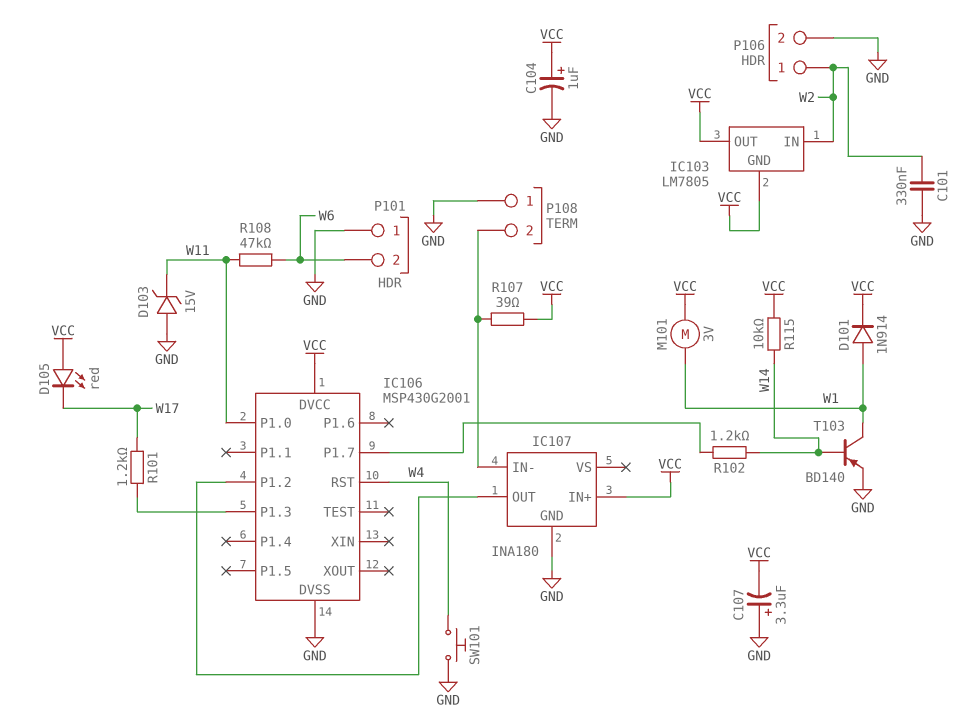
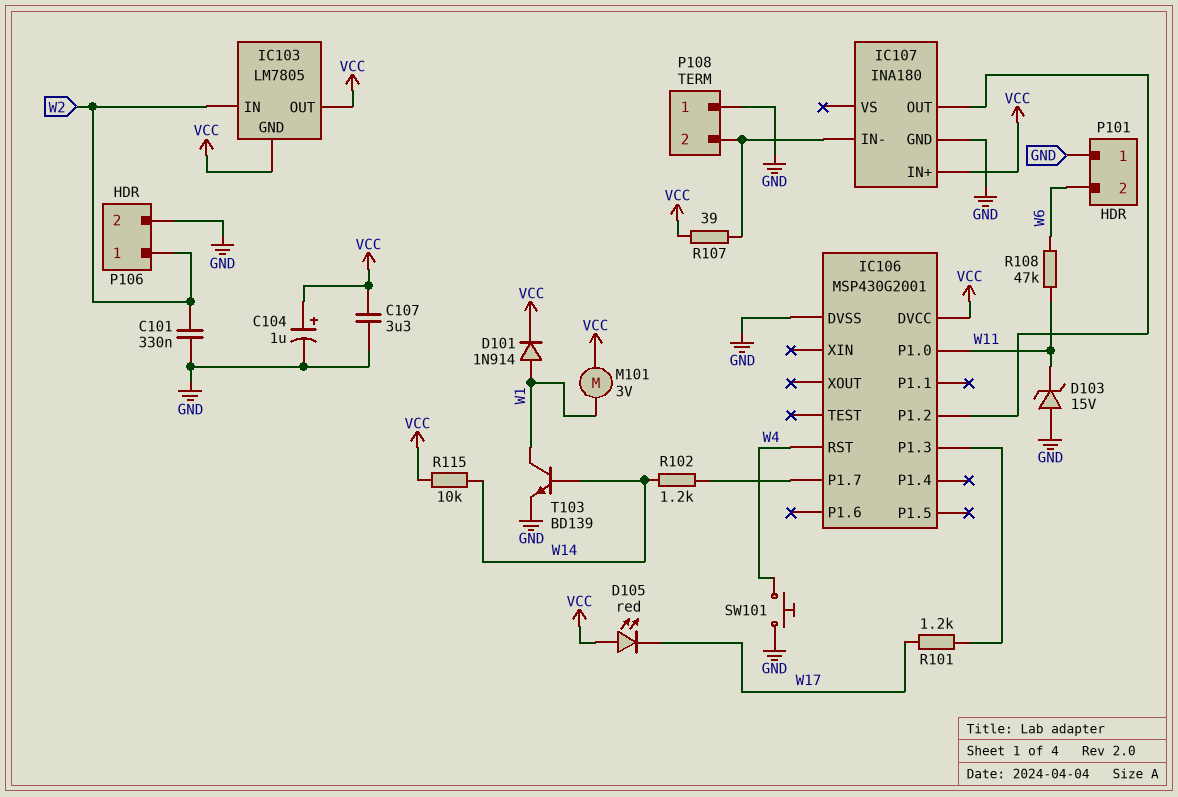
C107: 3.3uF (plus GND, minus VCC) -> 3.3uF (GND, VCC)
T103: PNP BD140 (B W14, C W1, E GND) -> NPN BD139 (B W14, C W1, E GND)

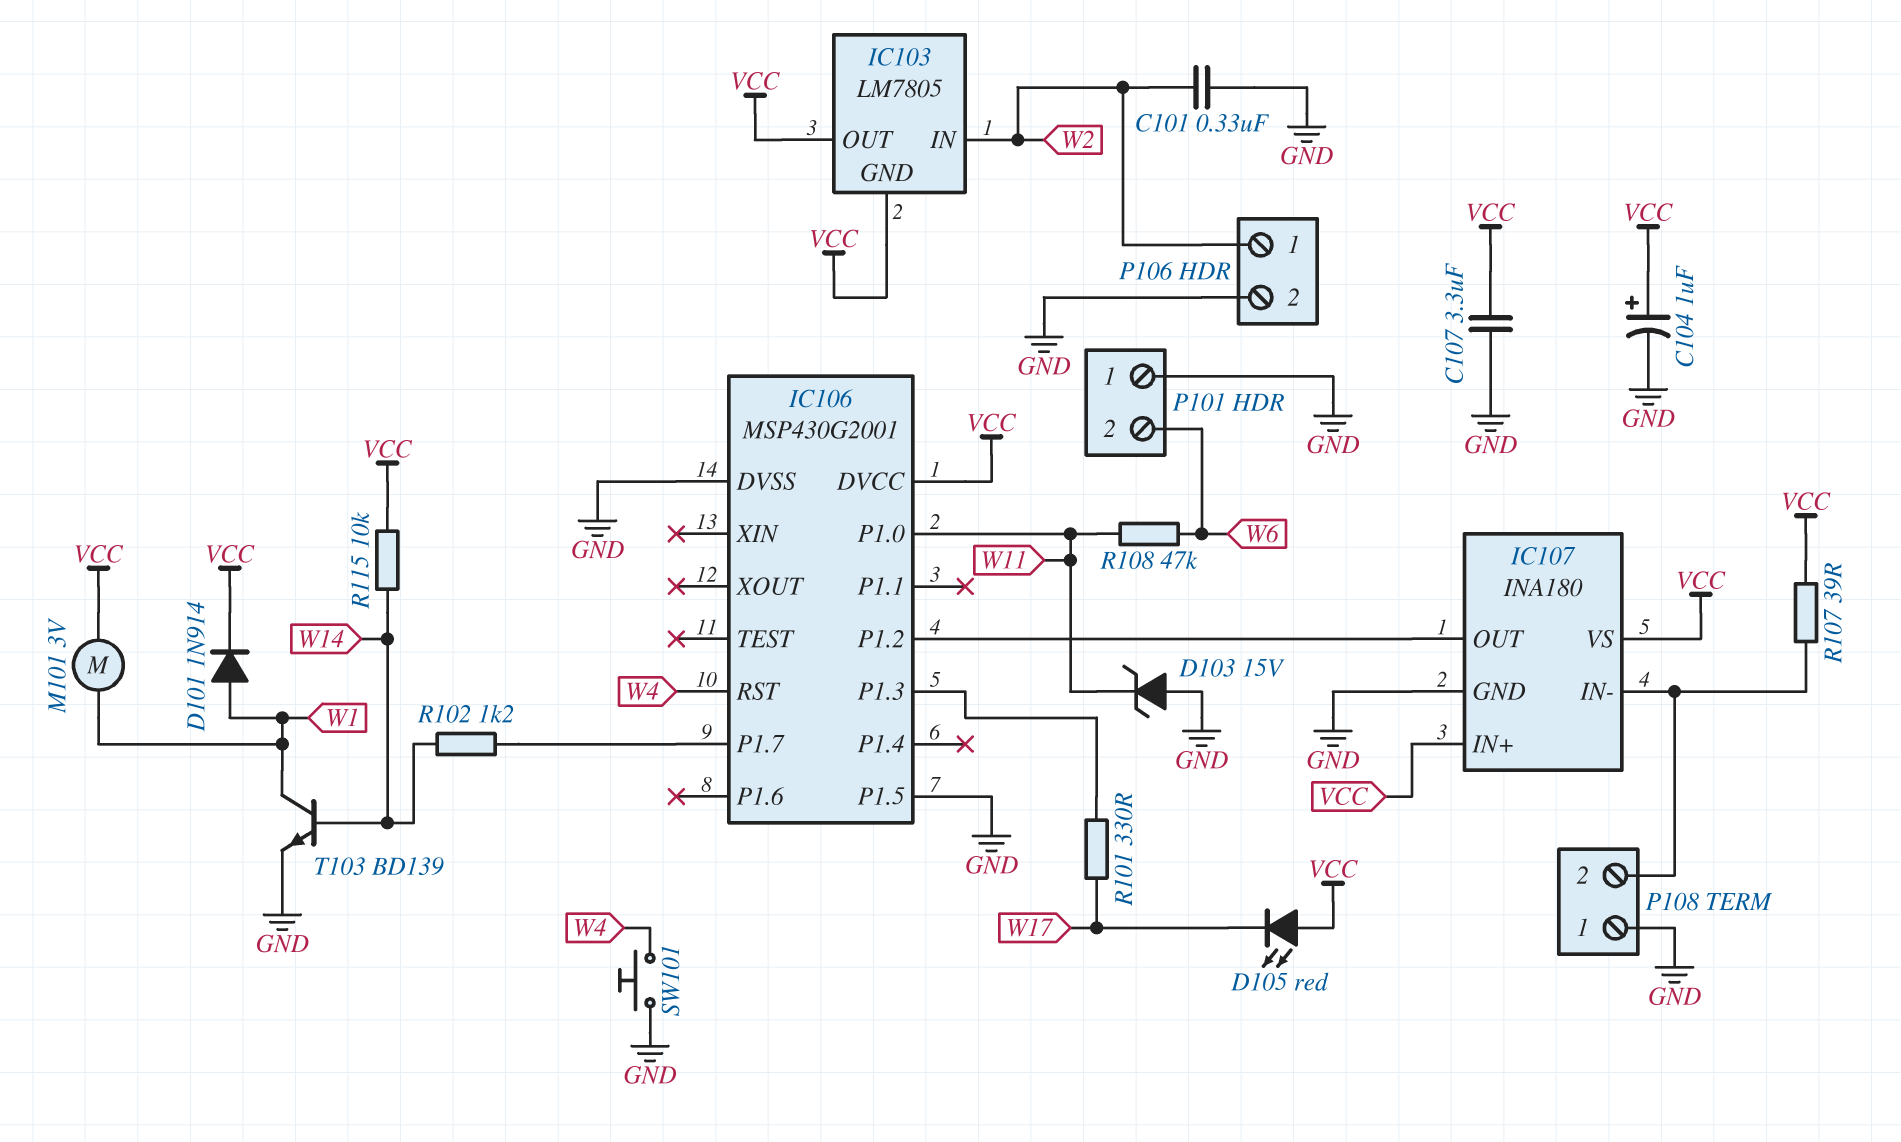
IC106 pin P1.5: none -> GND
IC107 pin VS: none -> VCC
R101: 1.2k (IC106/P1.3, W17) -> 330 (IC106/P1.3, W17)

